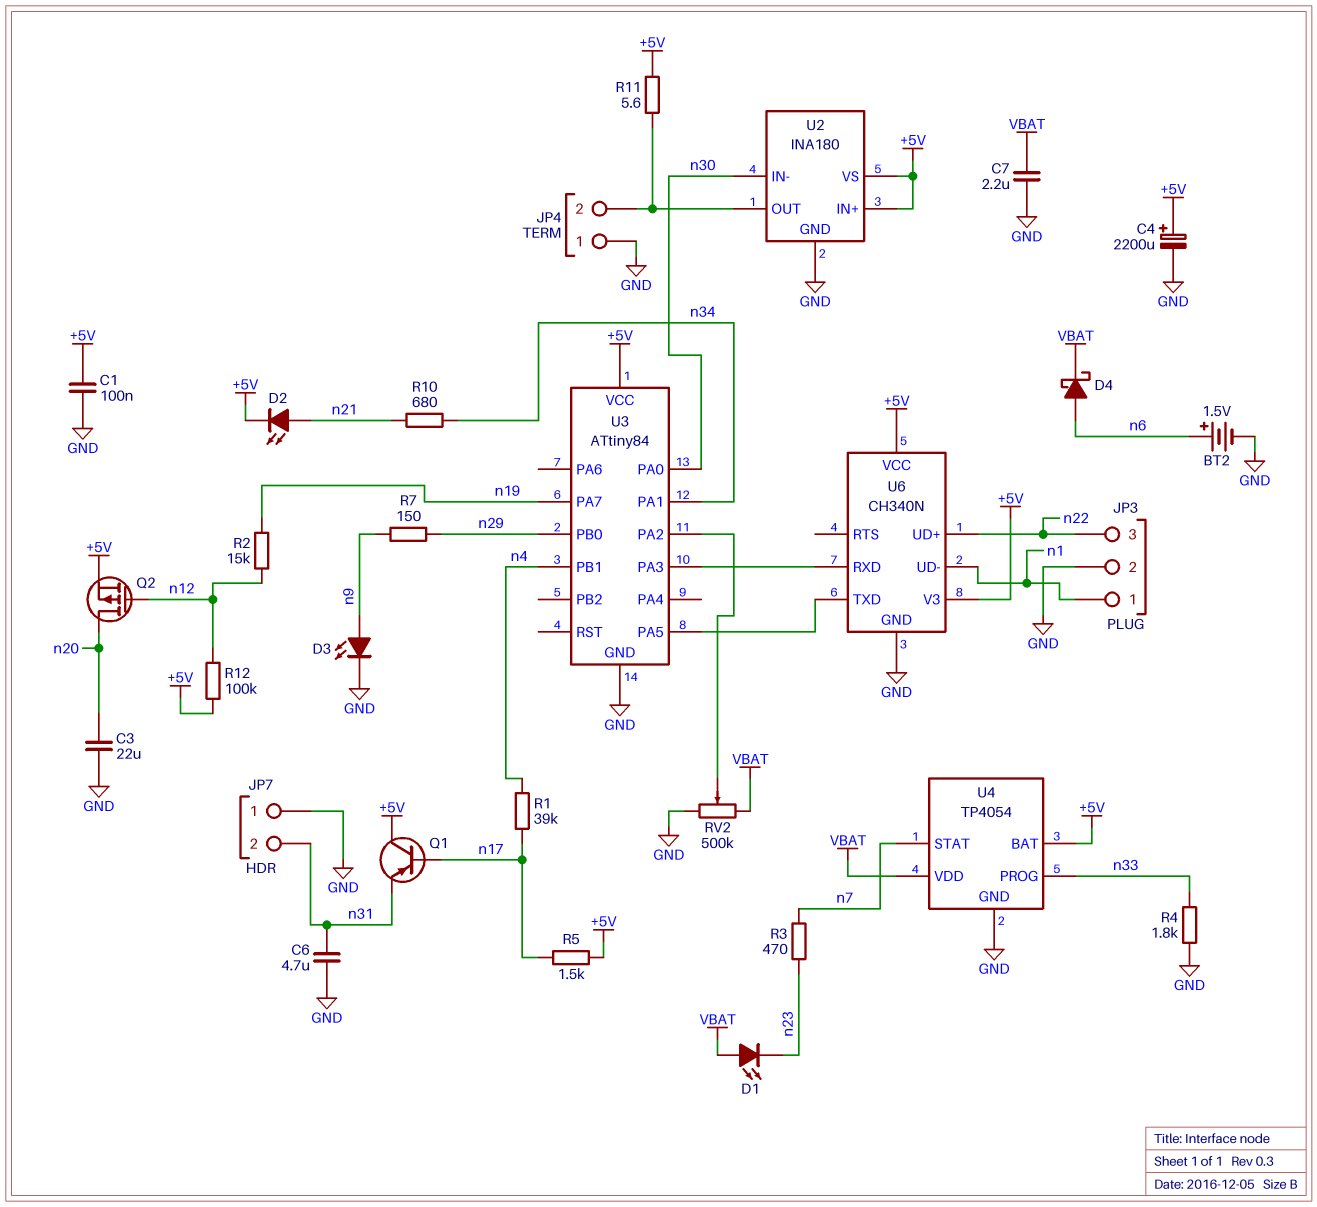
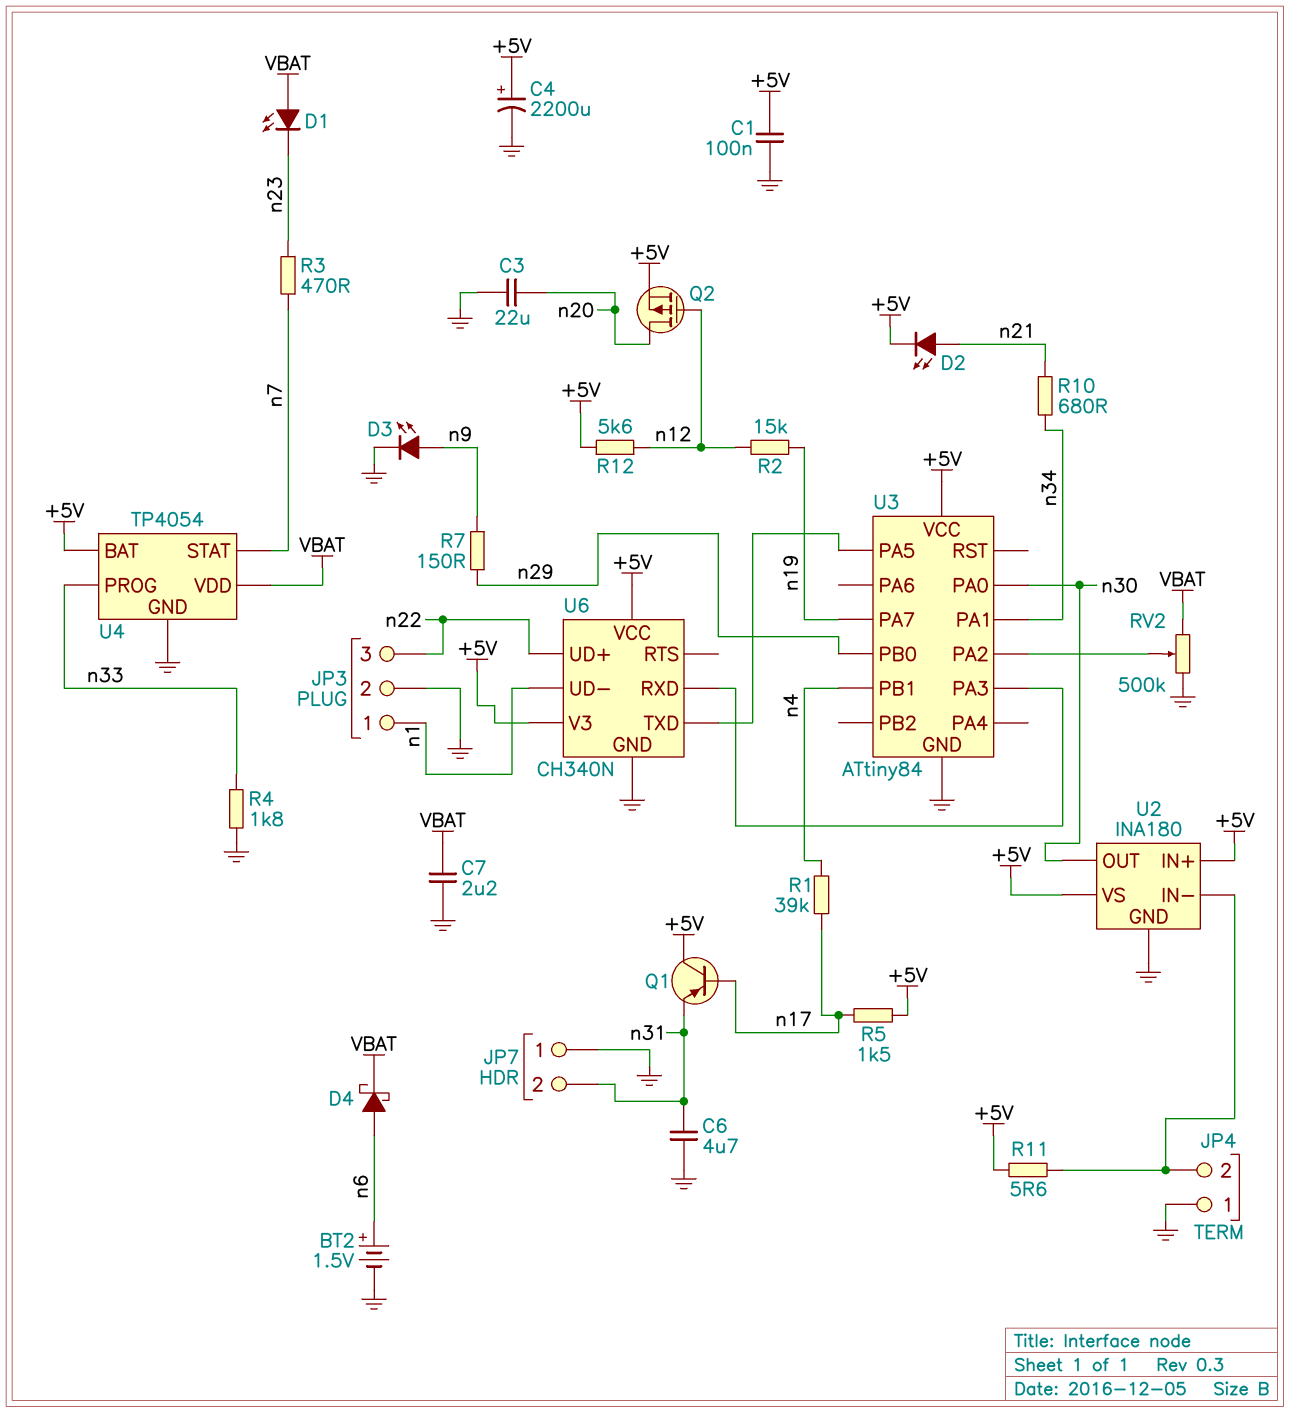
R12: 100k (+5V, n12) -> 5.6k (+5V, n12)
U2 pin IN-: n30 -> JP4/2
U2 pin OUT: JP4/2 -> n30

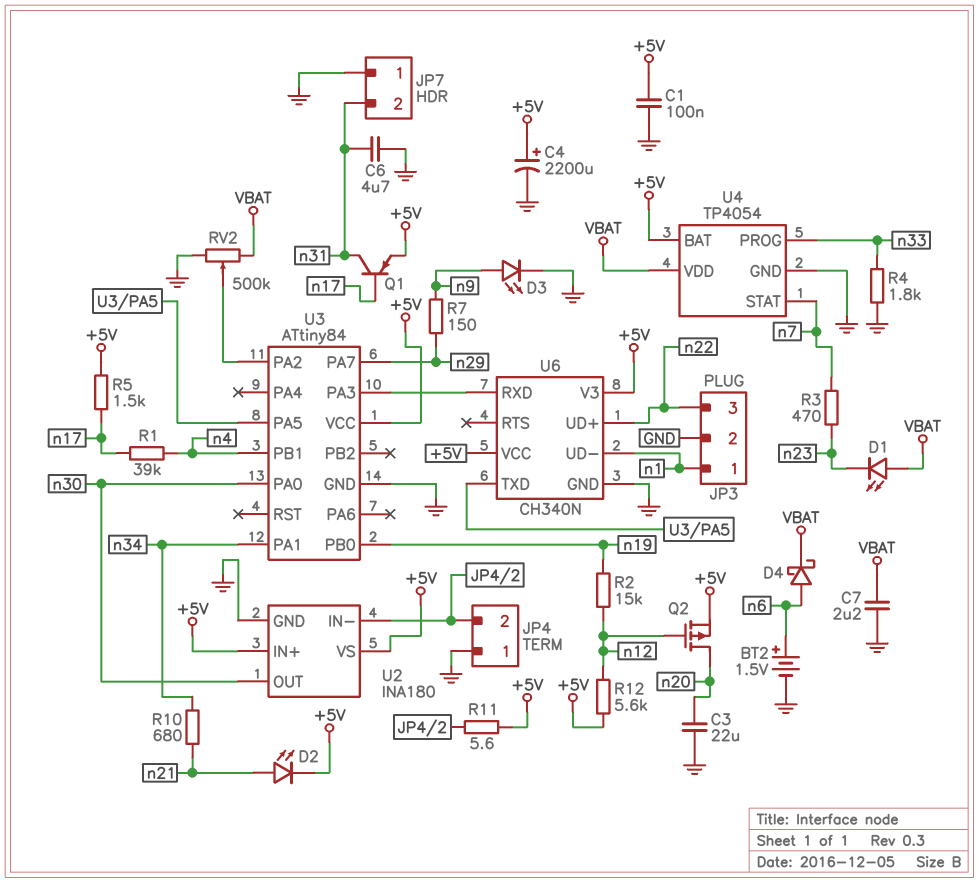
Q1: PNP (B n17, C +5V, E n31) -> PNP (B n17, C n31, E +5V)
U3 pin PA7: n19 -> n29
U3 pin PB0: n29 -> n19

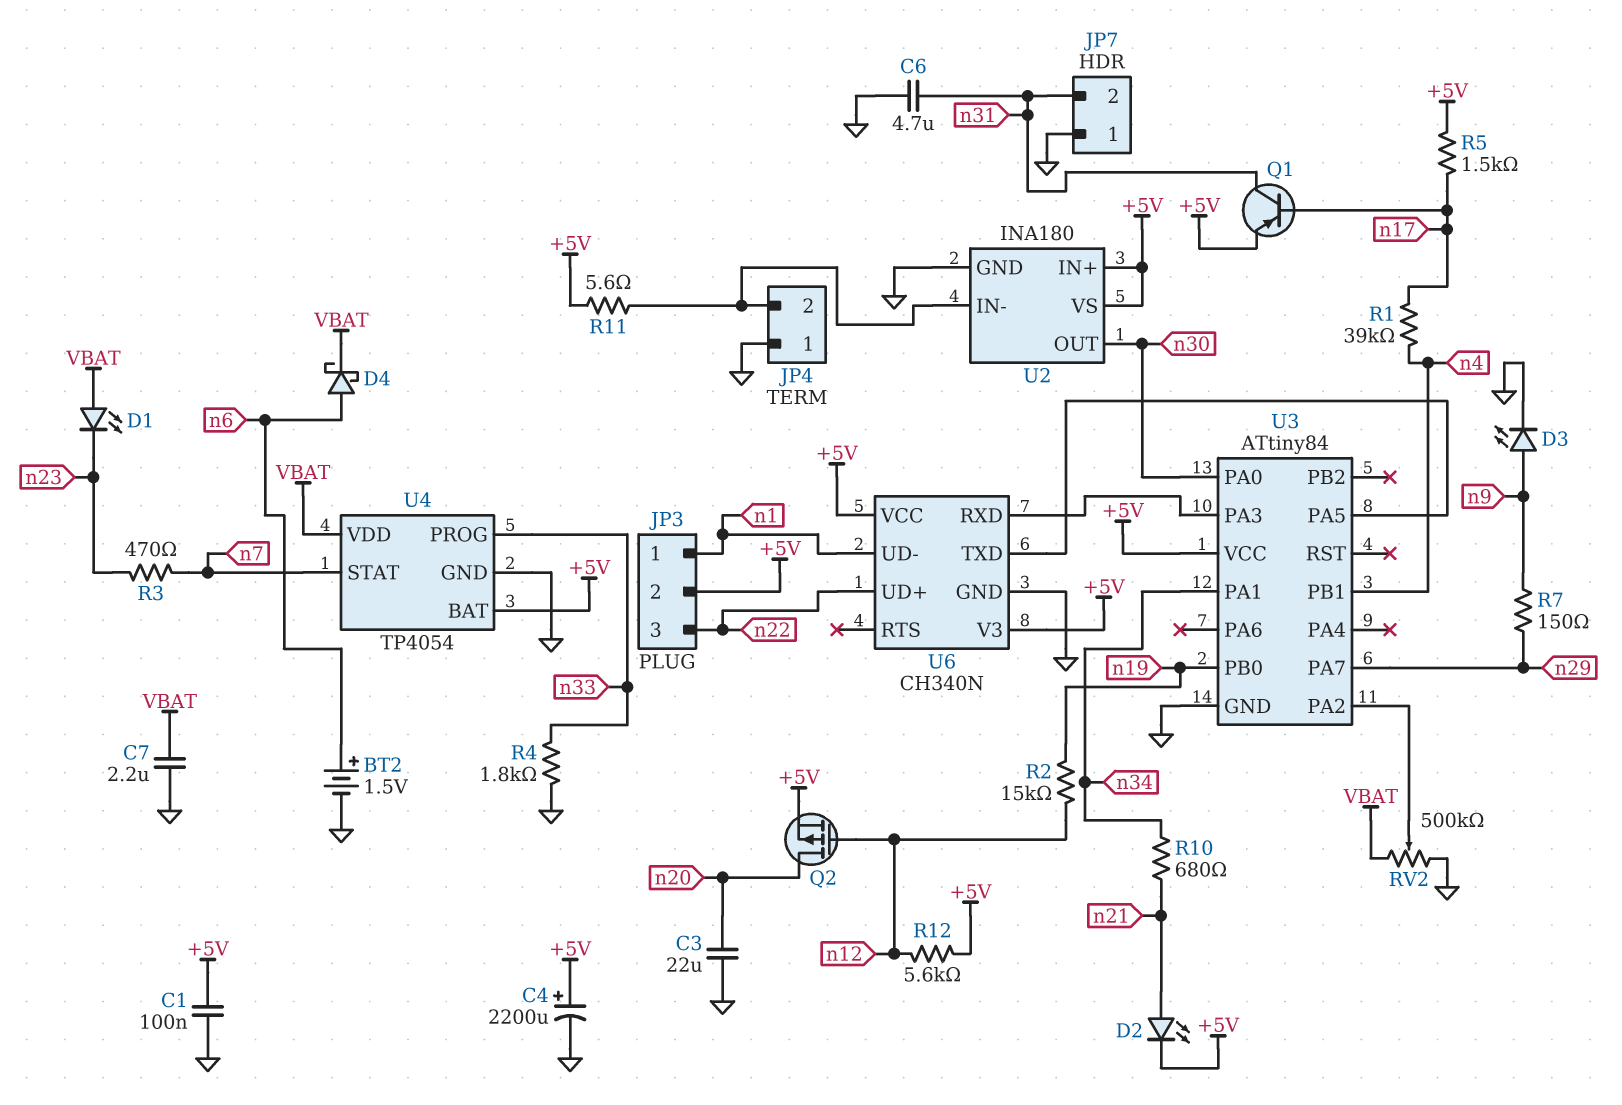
JP3 pin 2: GND -> +5V

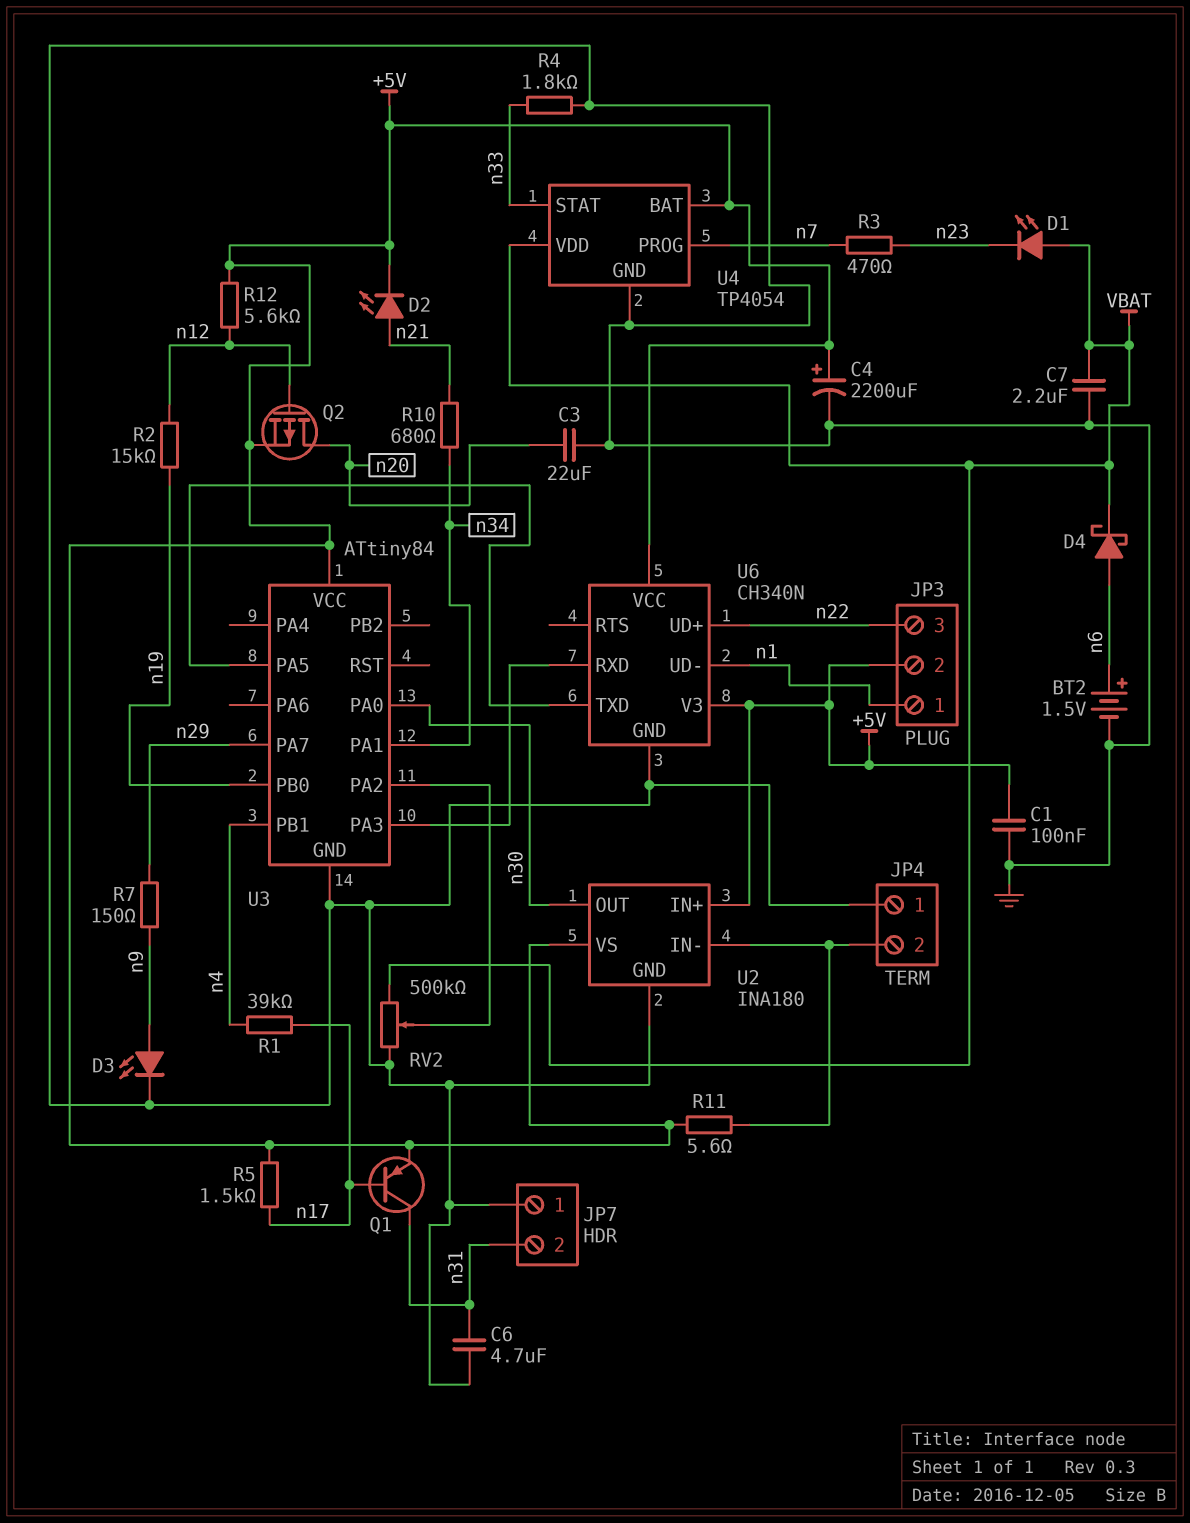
U4 pin PROG: n33 -> n7
U4 pin STAT: n7 -> n33

